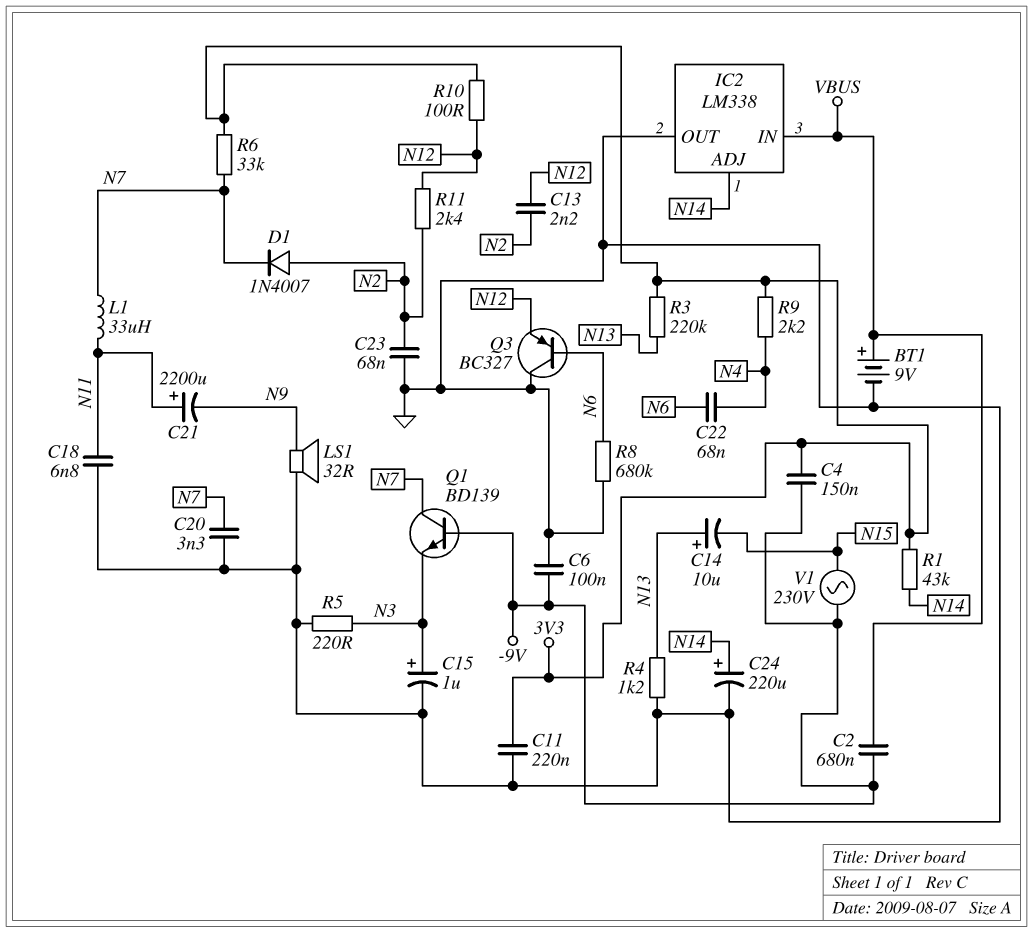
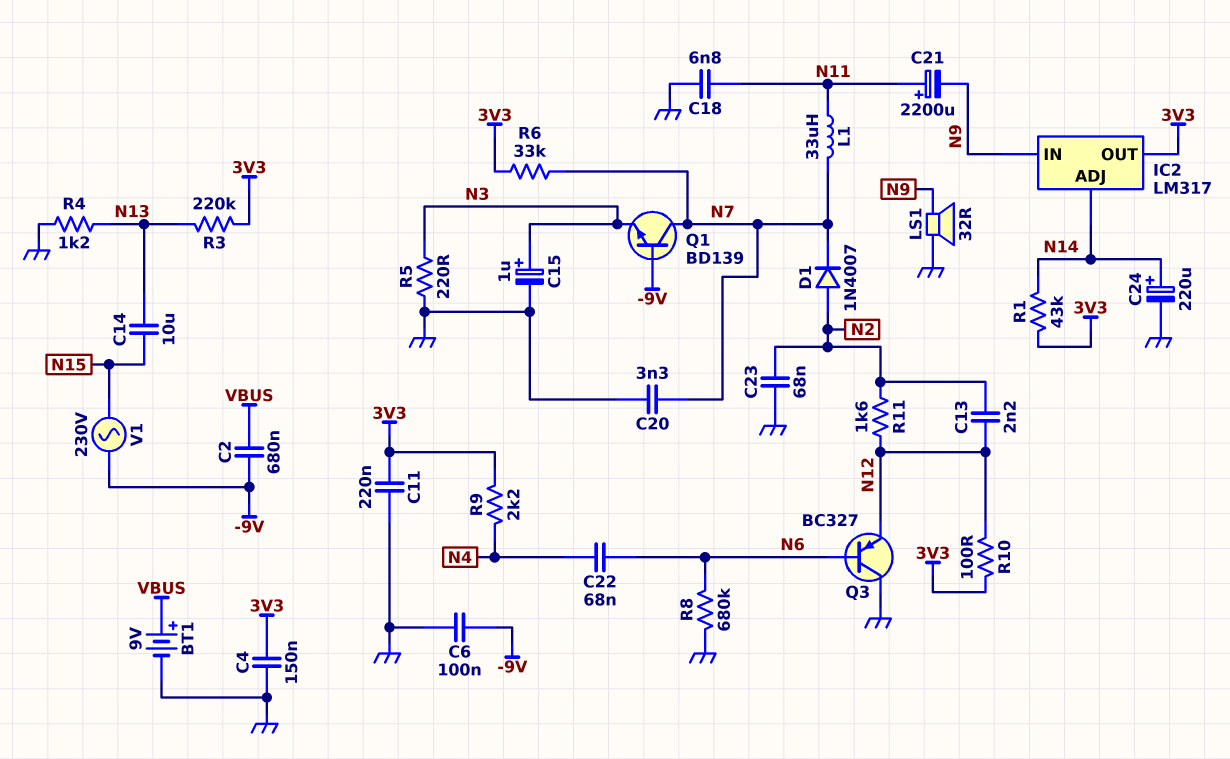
C4: 150nF (-9V, 3V3) -> 150nF (3V3, GND)
C14: 10uF (plus N13, minus N15) -> 10uF (N13, N15)
IC2: LM338 -> LM317
IC2 pin IN: VBUS -> N9
IC2 pin OUT: GND -> 3V3
R11: 2.4k (N2, N12) -> 1.6k (N2, N12)

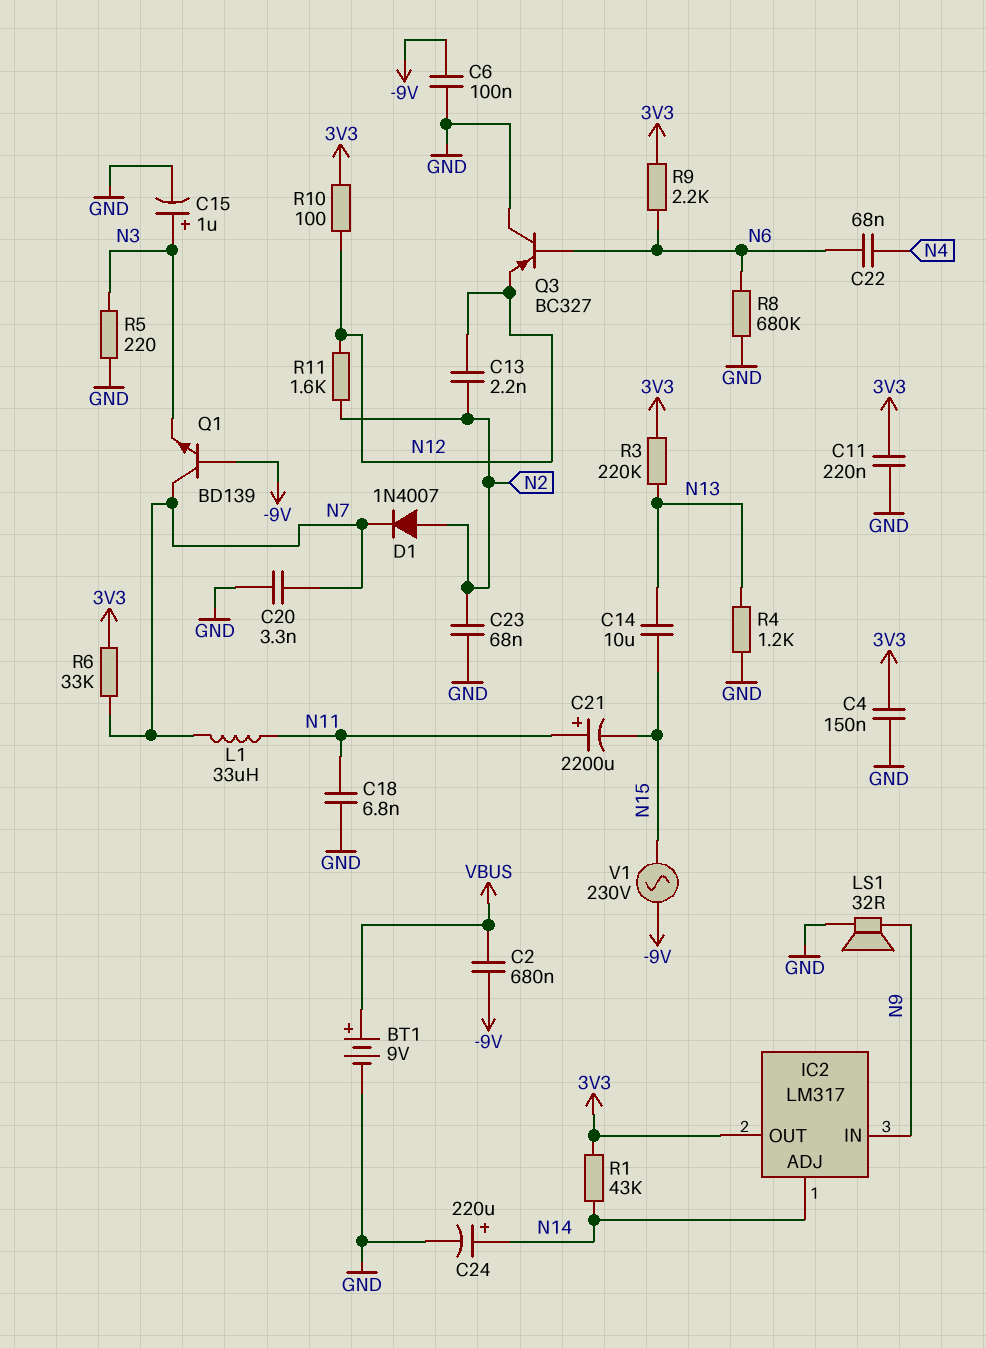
C21: 2200uF (plus N11, minus N9) -> 2200uF (plus N11, minus N15)
R9: 2.2k (3V3, N4) -> 2.2k (3V3, N6)

